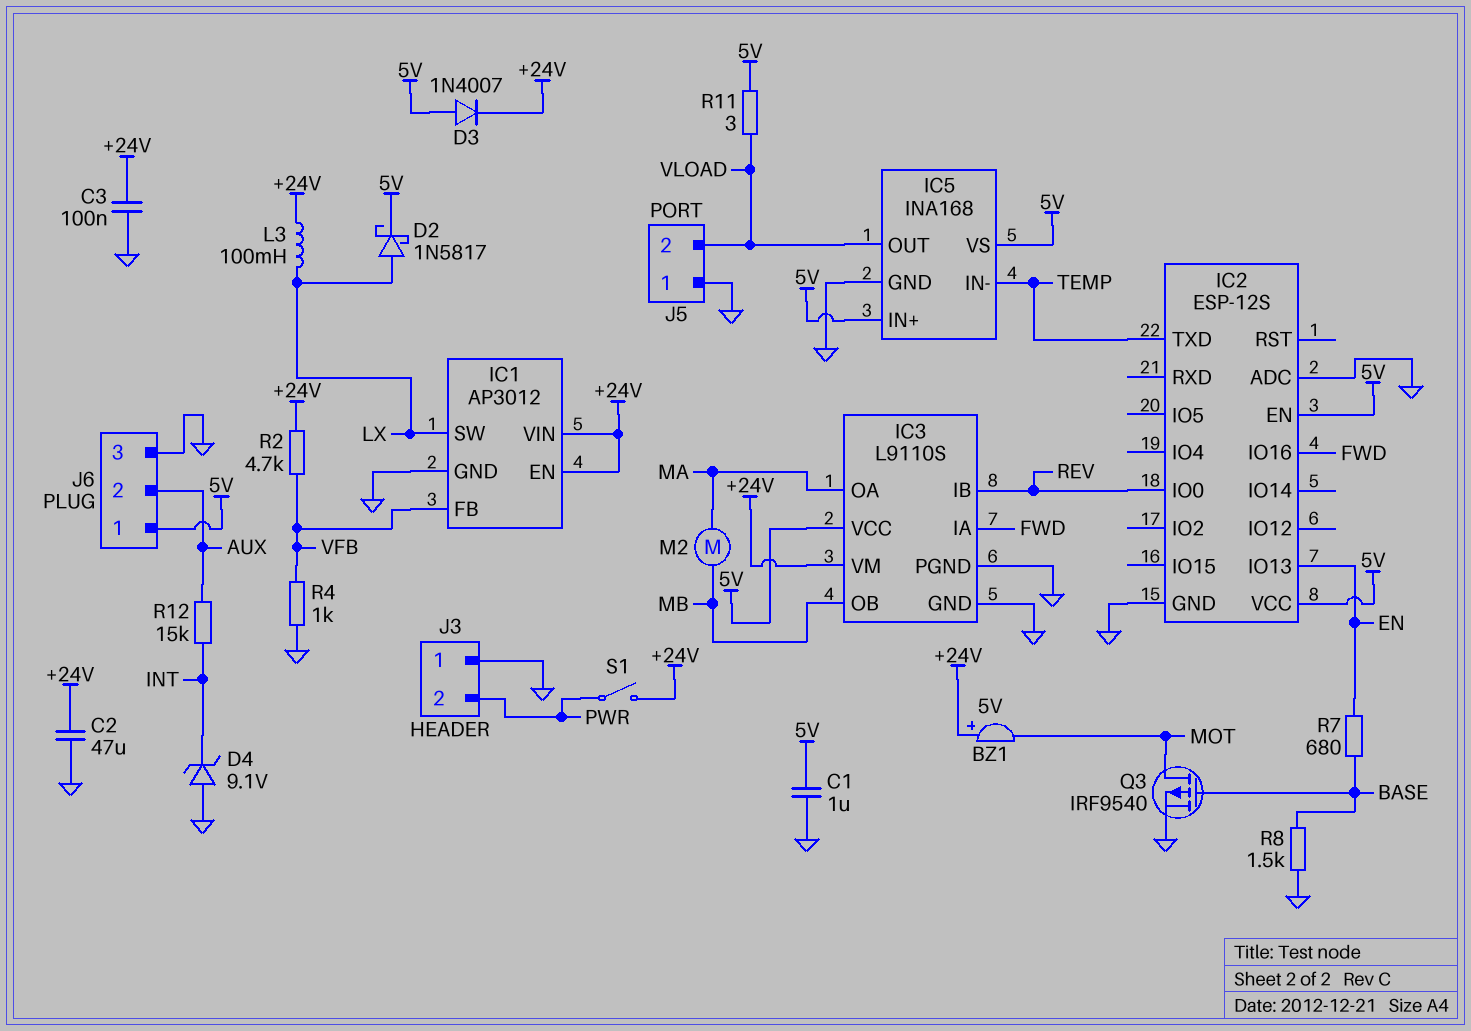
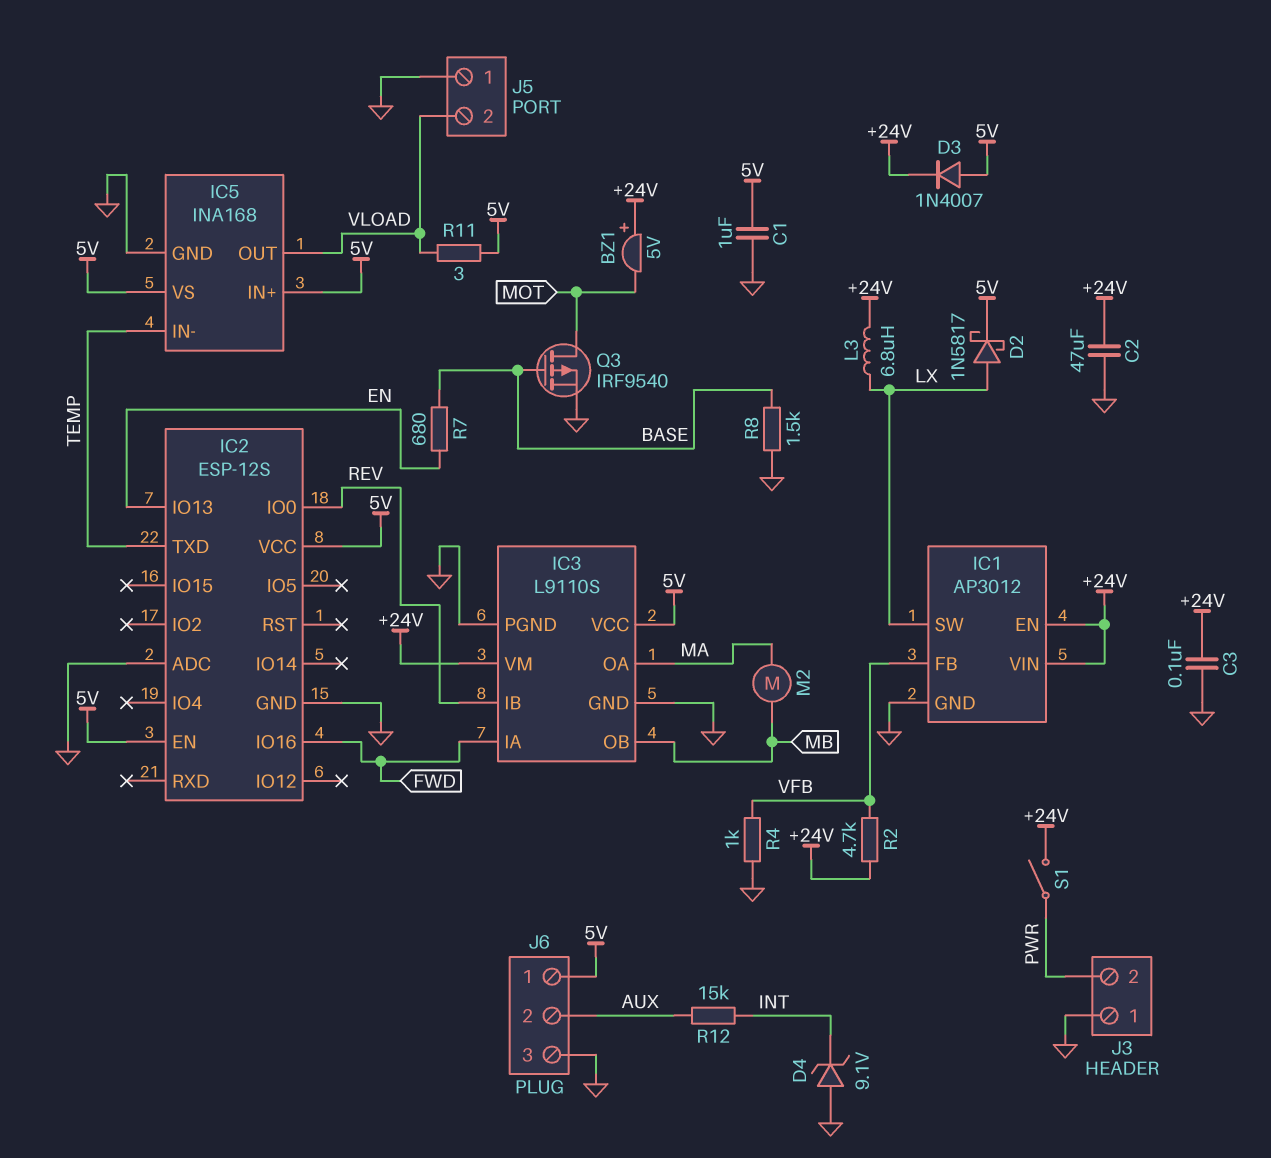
L3: 100mH (+24V, LX) -> 6.8uH (+24V, LX)

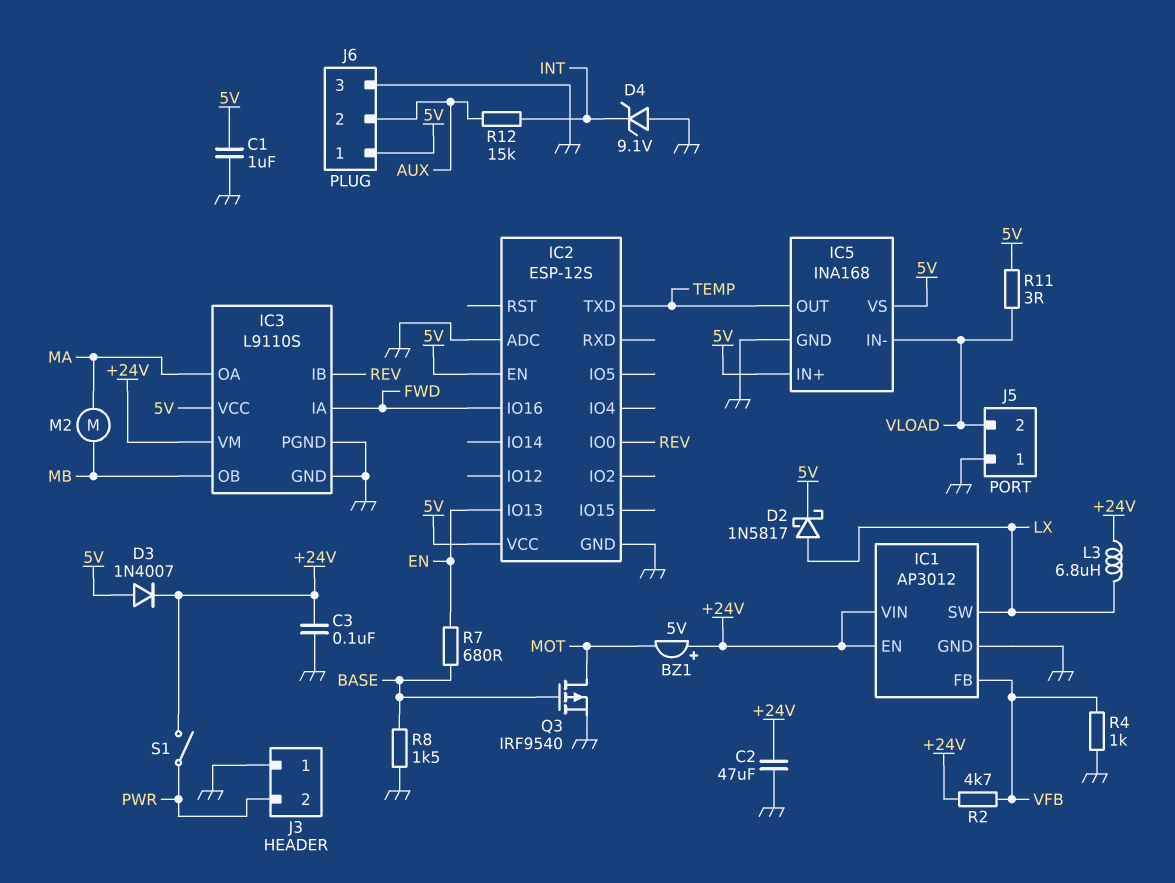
IC5 pin IN-: TEMP -> VLOAD
IC5 pin OUT: VLOAD -> TEMP

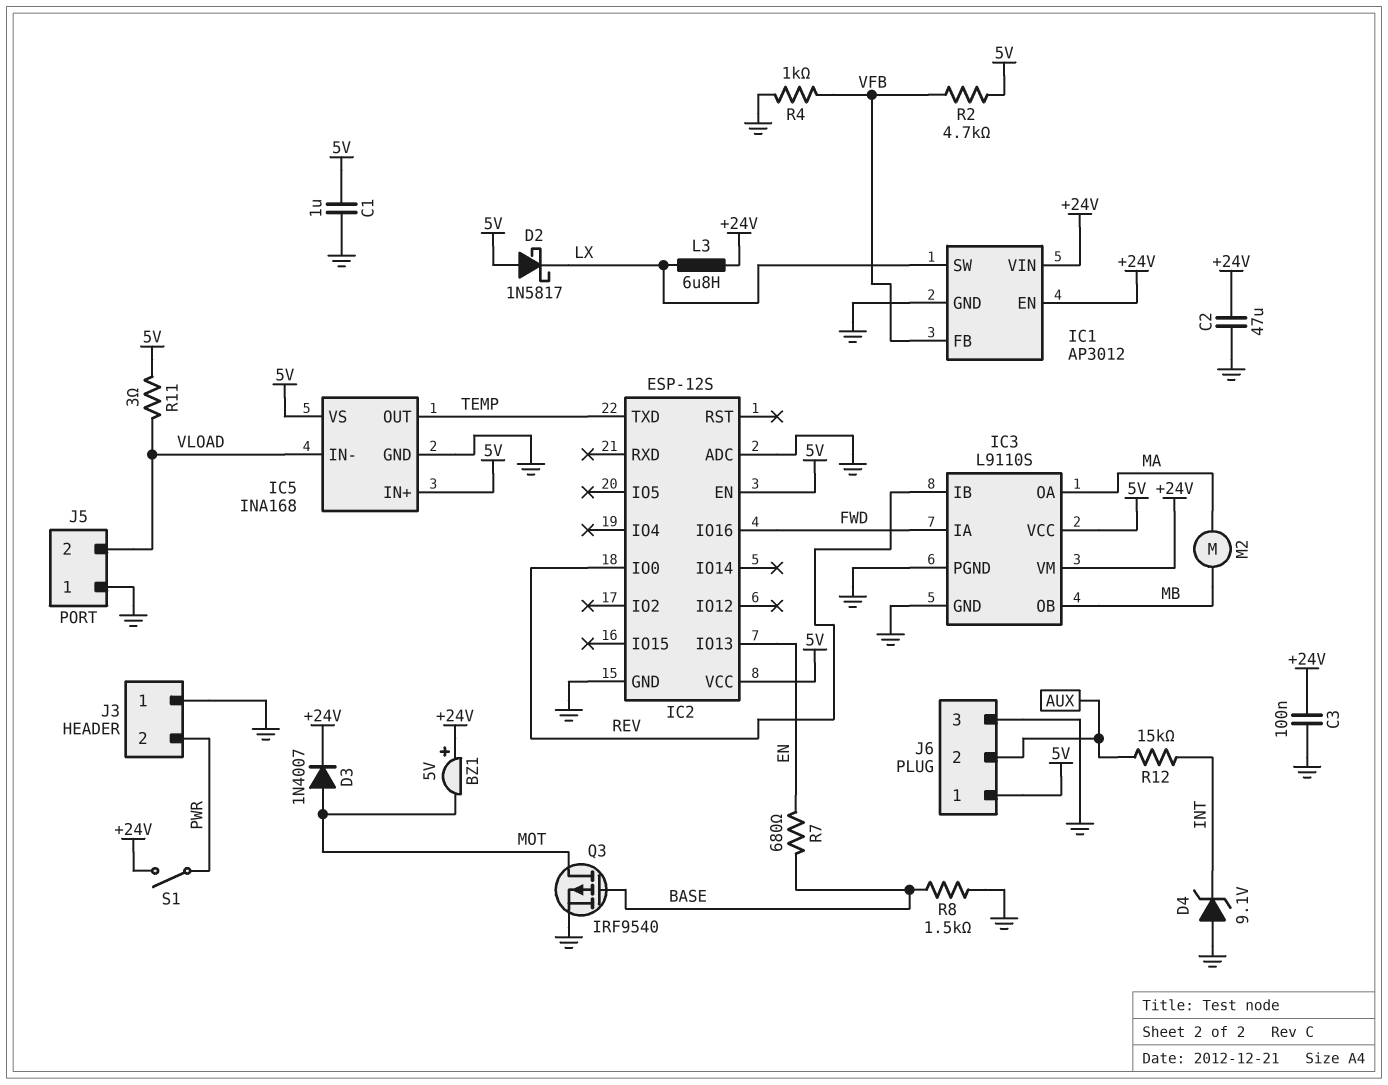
D2: schottky 1N5817 (A LX, K 5V) -> schottky 1N5817 (A 5V, K LX)
D3: diode 1N4007 (A 5V, K +24V) -> diode 1N4007 (A MOT, K +24V)
R2: 4.7k (+24V, VFB) -> 4.7k (5V, VFB)

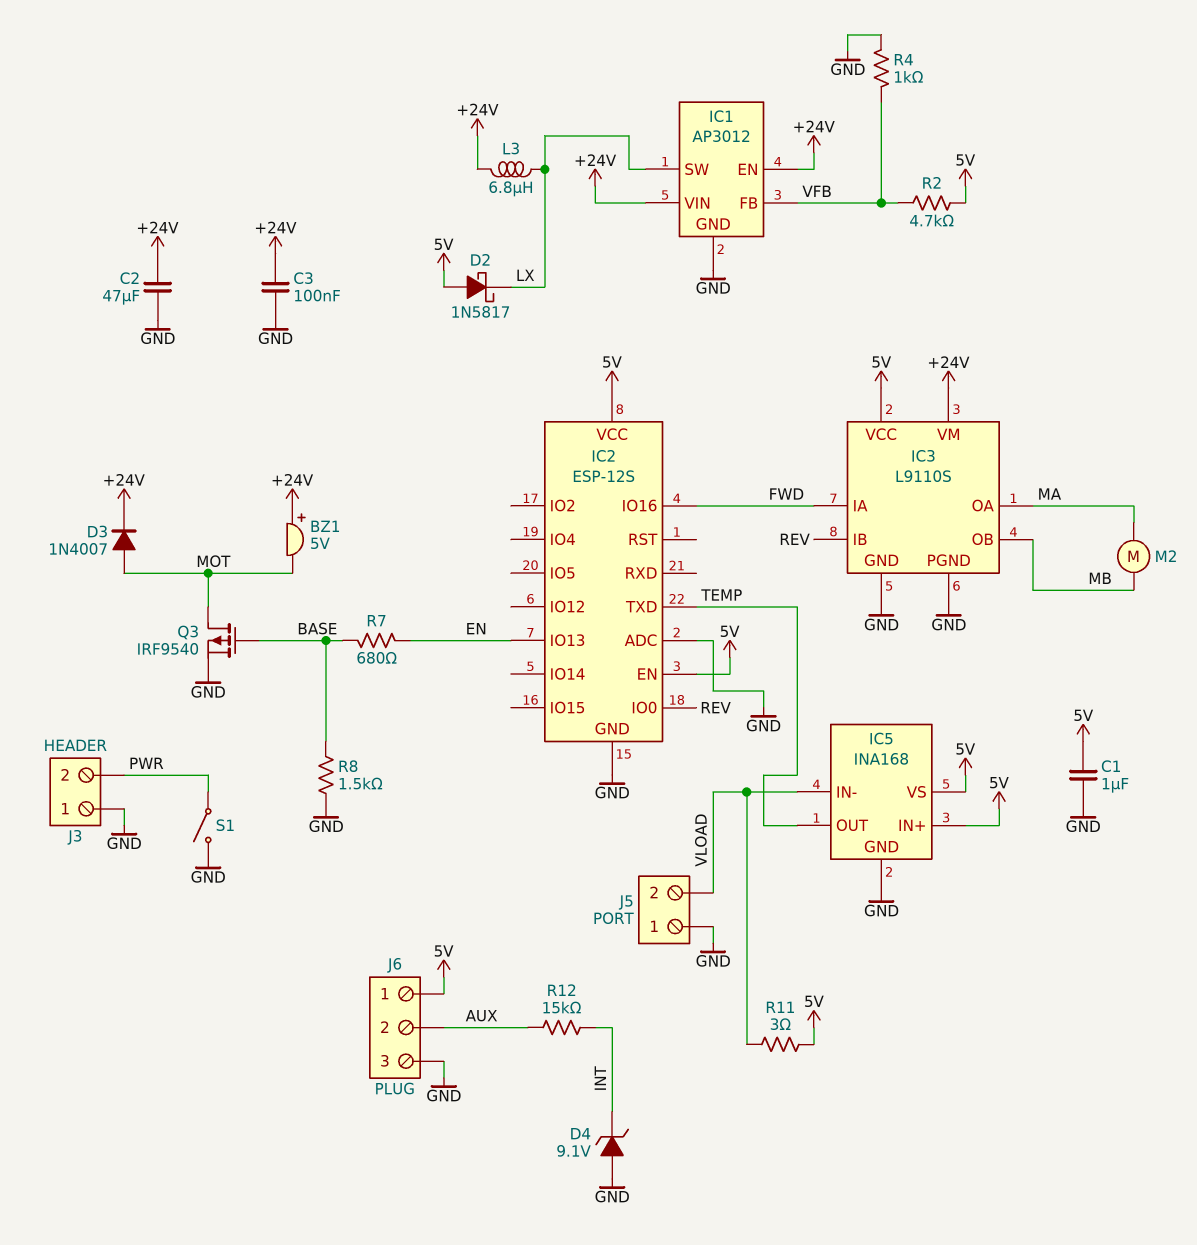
S1: switch (+24V, PWR) -> switch (GND, PWR)

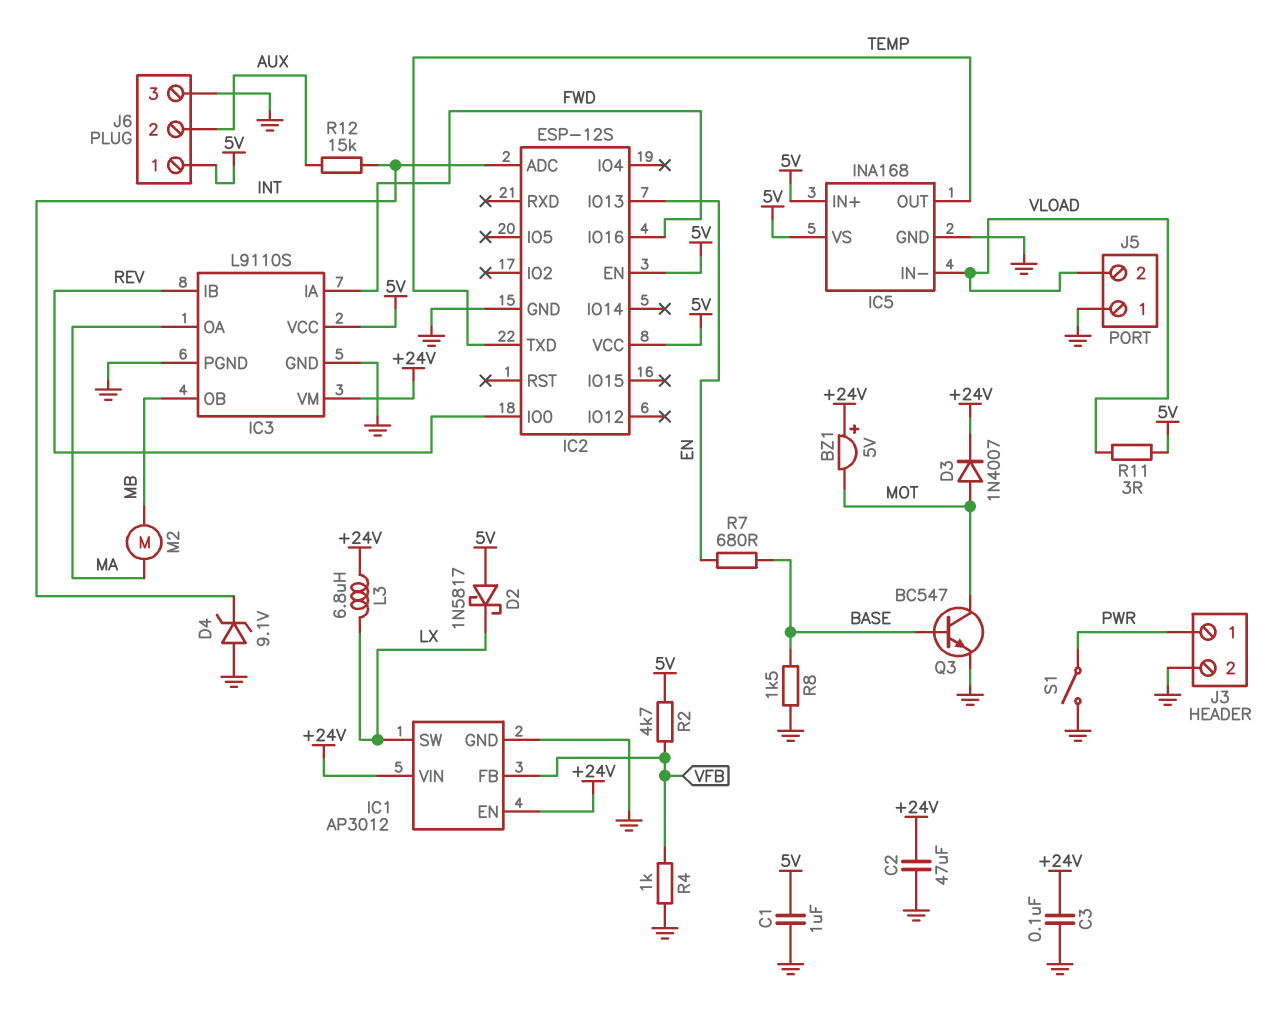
IC2 pin ADC: GND -> INT
J3 pin 1: GND -> PWR
J3 pin 2: PWR -> GND
Q3: PMOS IRF9540 (G BASE, D MOT, S GND) -> NPN BC547 (B BASE, C MOT, E GND)

